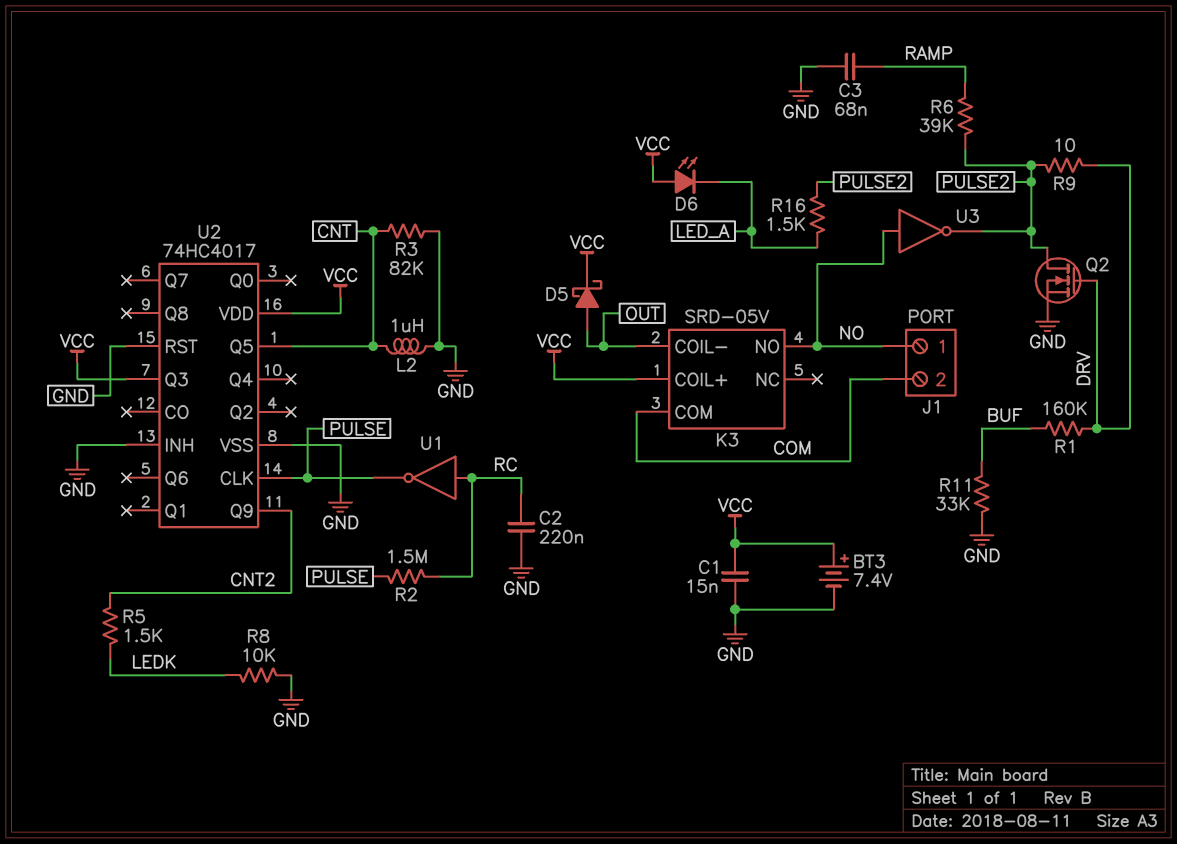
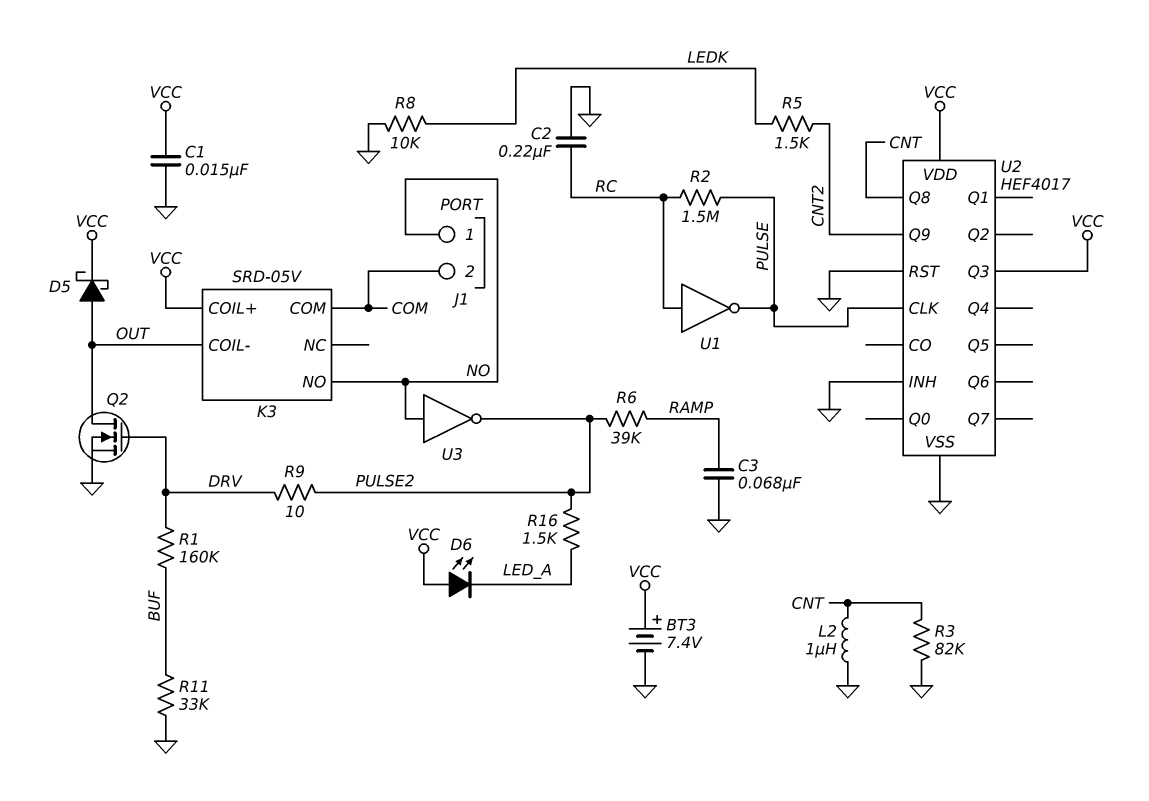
Q2: NMOS (G DRV, D PULSE2, S GND) -> NMOS (G DRV, D OUT, S GND)
U2: 74HC4017 -> HEF4017
U2 pin Q5: CNT -> none
U2 pin Q8: none -> CNT

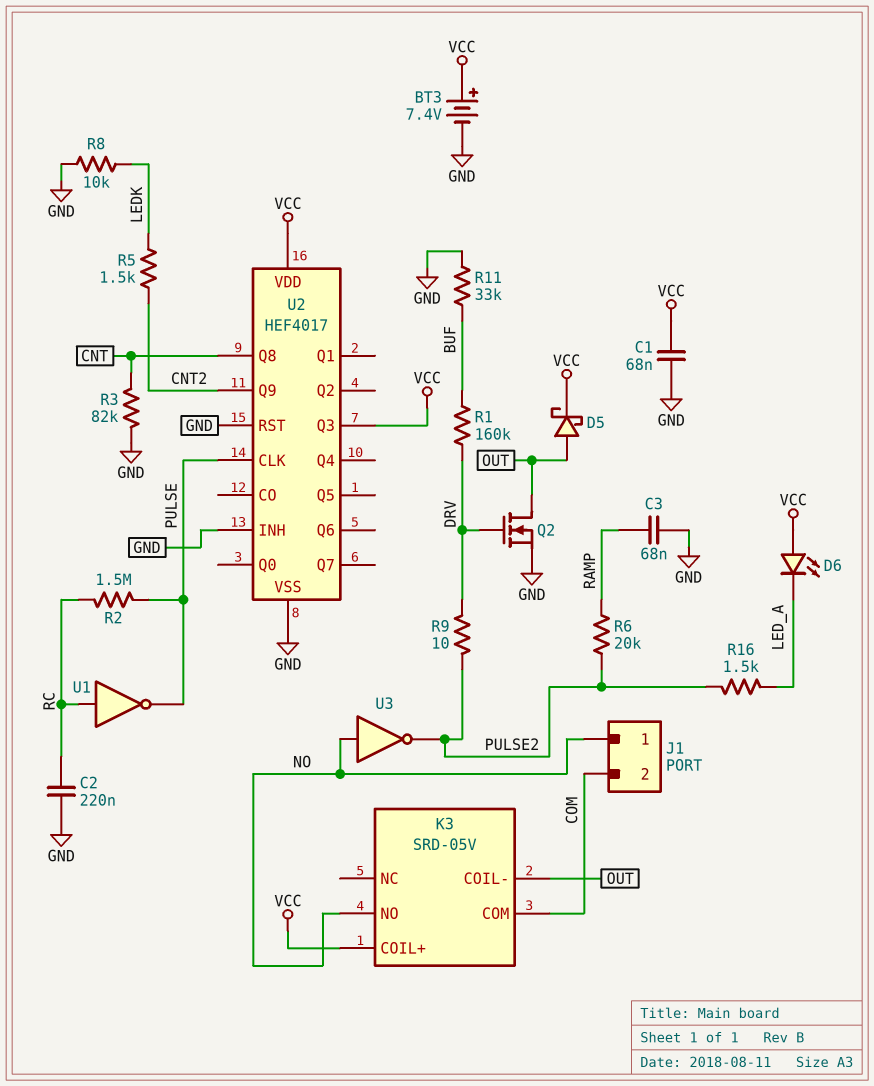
C1: 15nF (GND, VCC) -> 68nF (GND, VCC)
L2: 1uH (CNT, GND) -> none
R6: 39k (PULSE2, RAMP) -> 20k (PULSE2, RAMP)

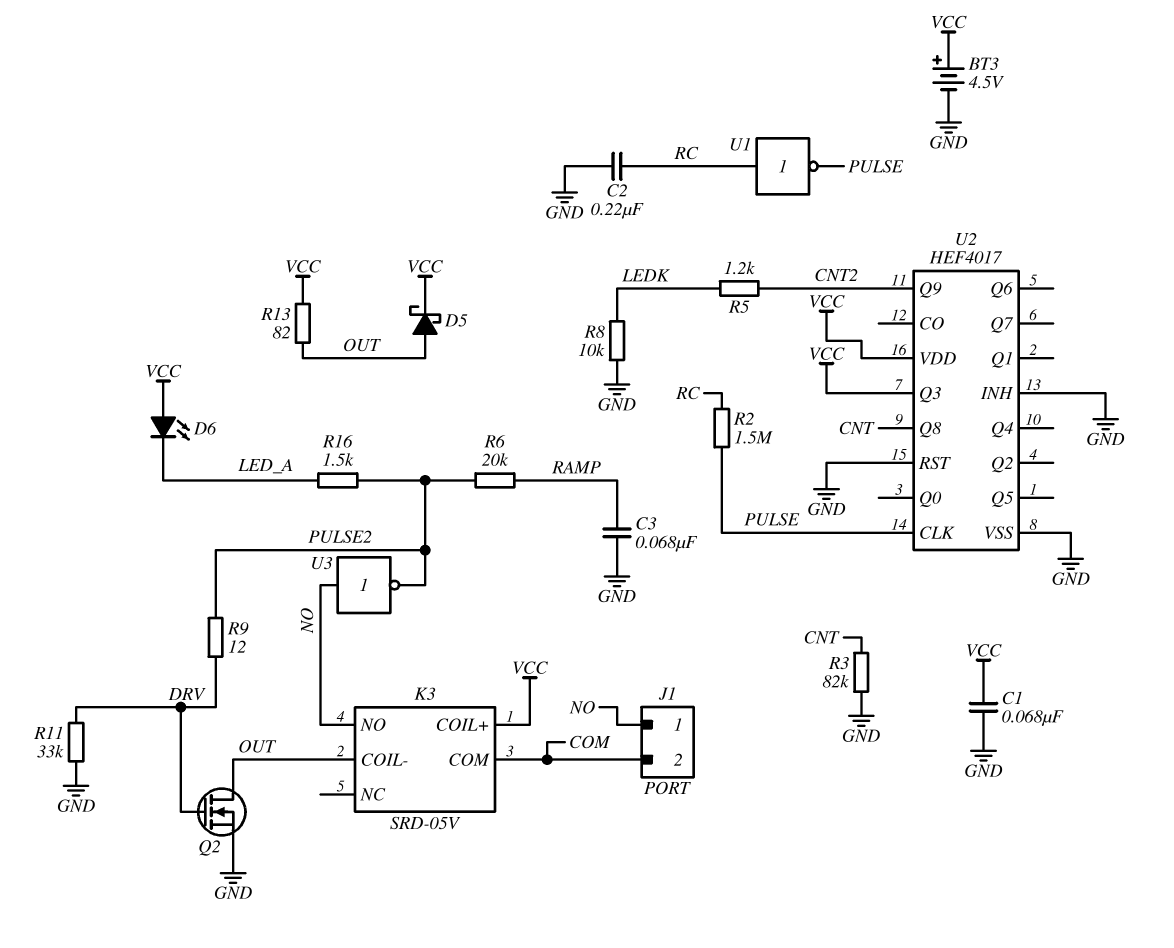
BT3: 7.4V (plus VCC, minus GND) -> 4.5V (plus VCC, minus GND)
R1: 160k (BUF, DRV) -> none
R5: 1.5k (CNT2, LEDK) -> 1.2k (CNT2, LEDK)
R9: 10 (DRV, PULSE2) -> 12 (DRV, PULSE2)
R11: 33k (BUF, GND) -> 33k (DRV, GND)
R13: none -> 82 (OUT, VCC)

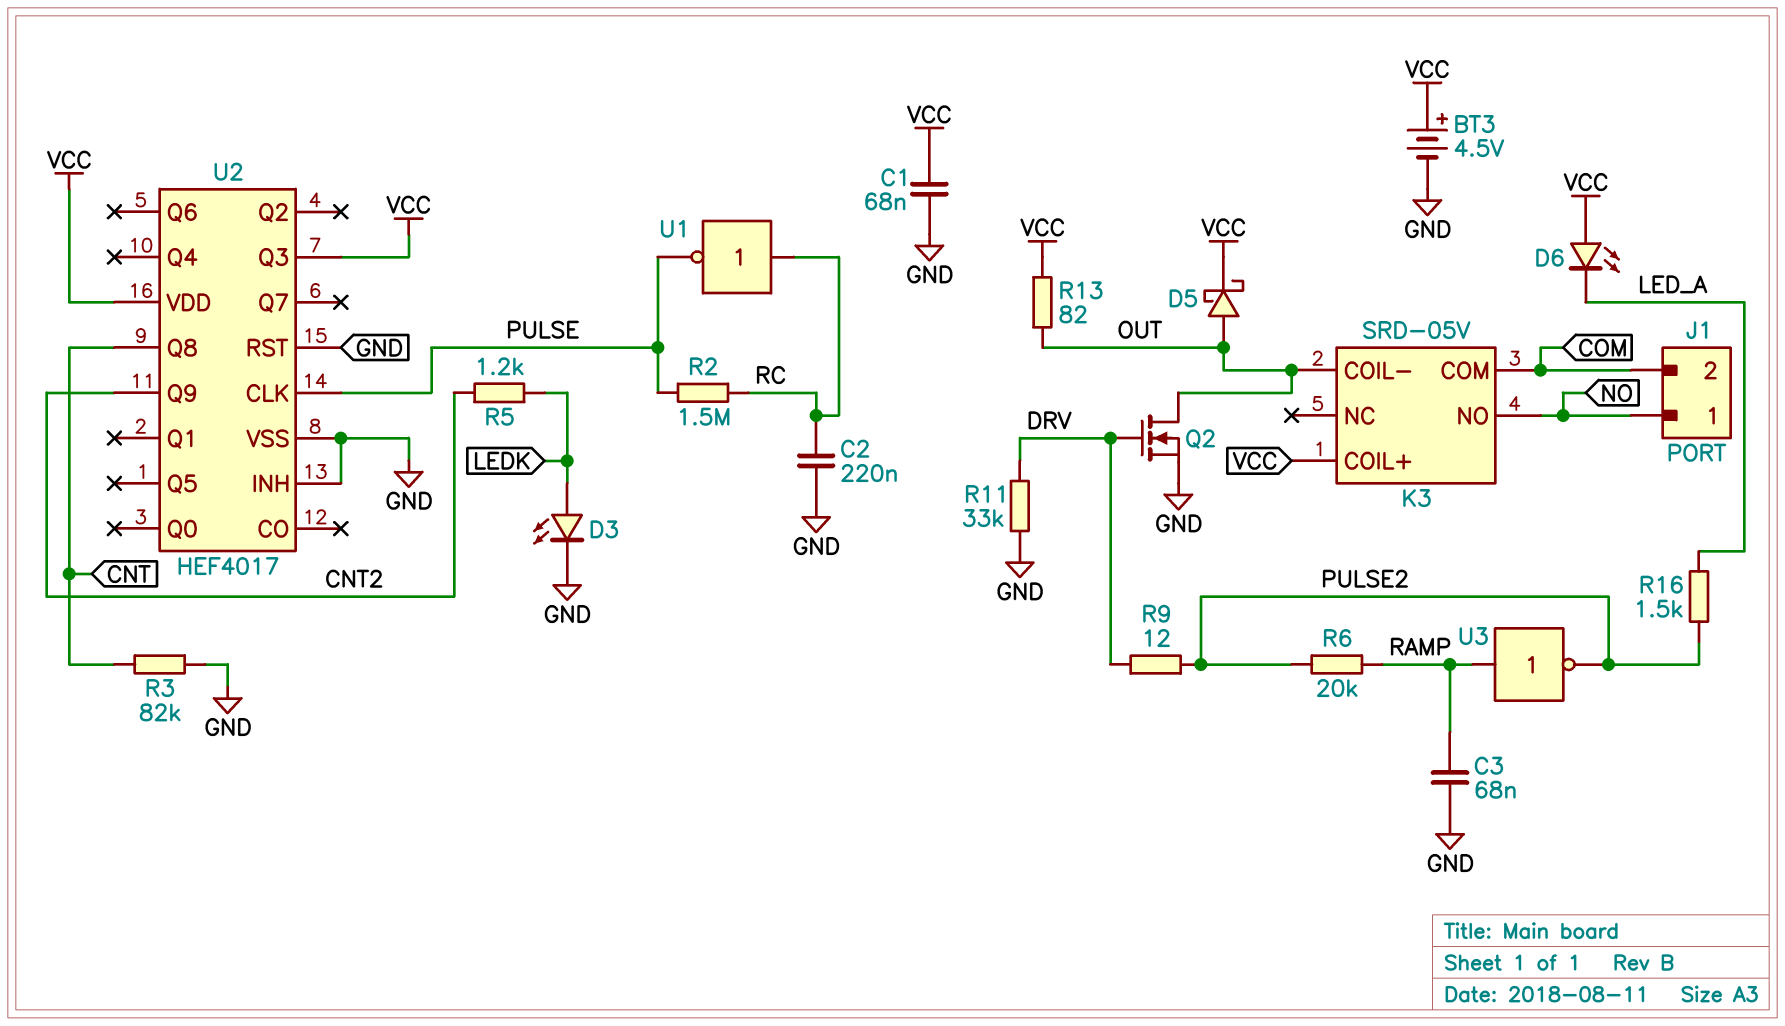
D3: none -> LED (A LEDK, K GND)
R8: 10k (GND, LEDK) -> none
U3: NOT (in NO, out PULSE2) -> NOT (in RAMP, out PULSE2)

